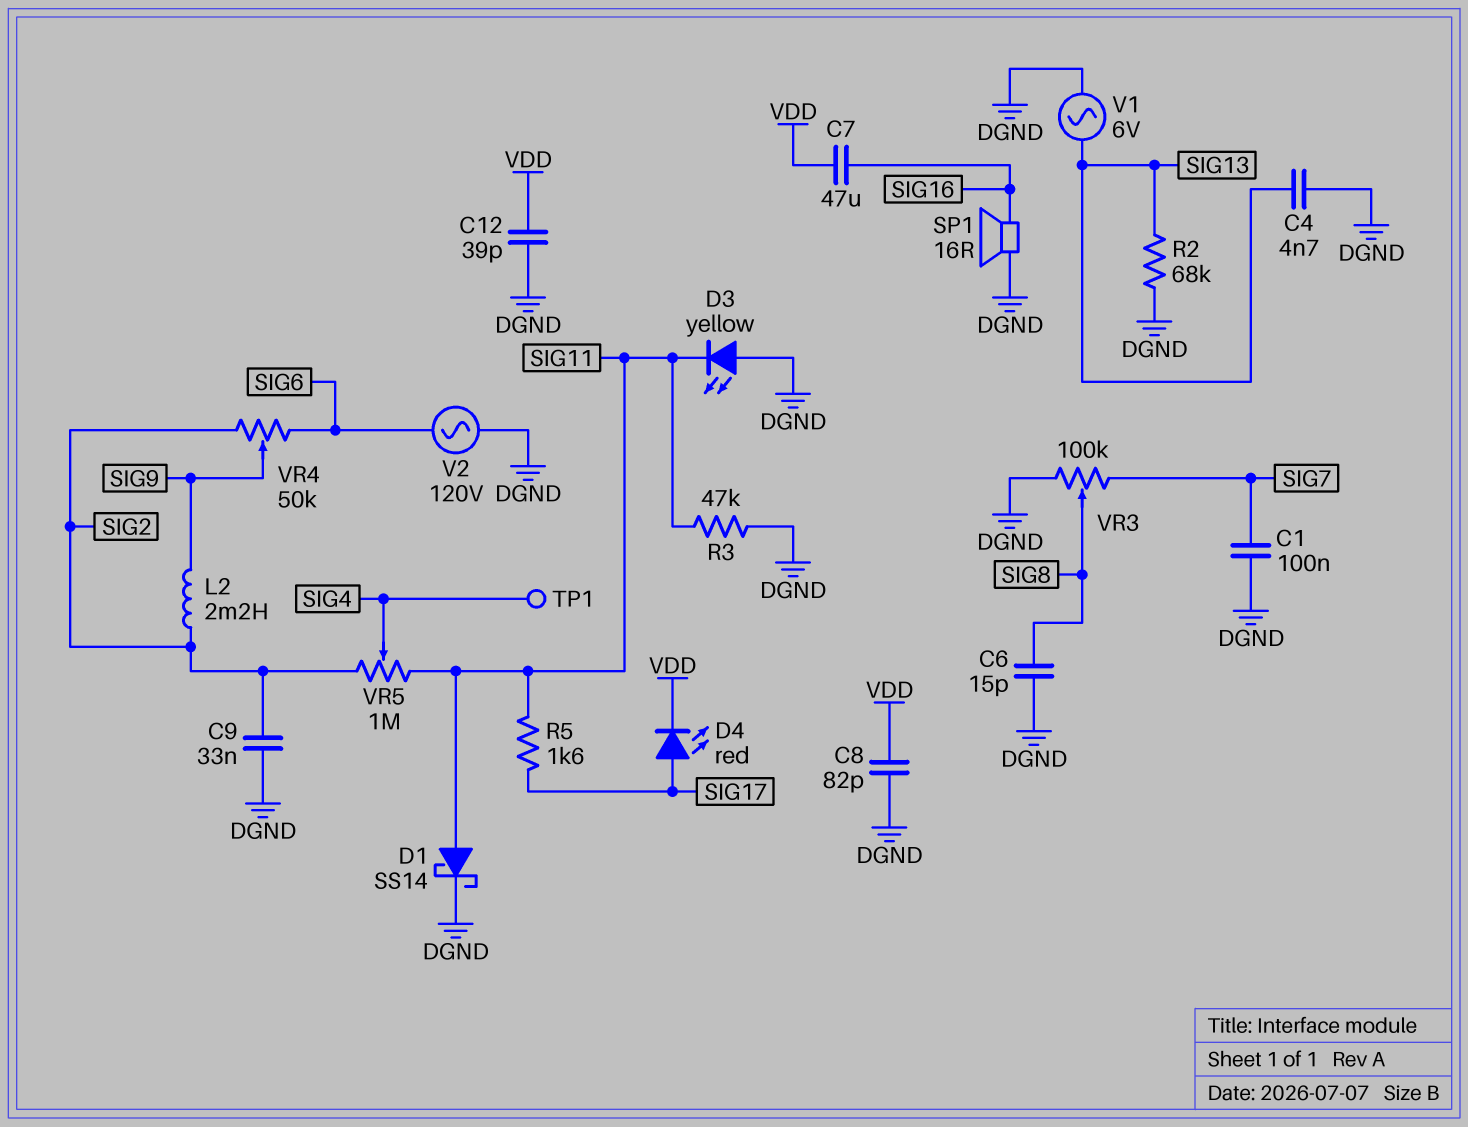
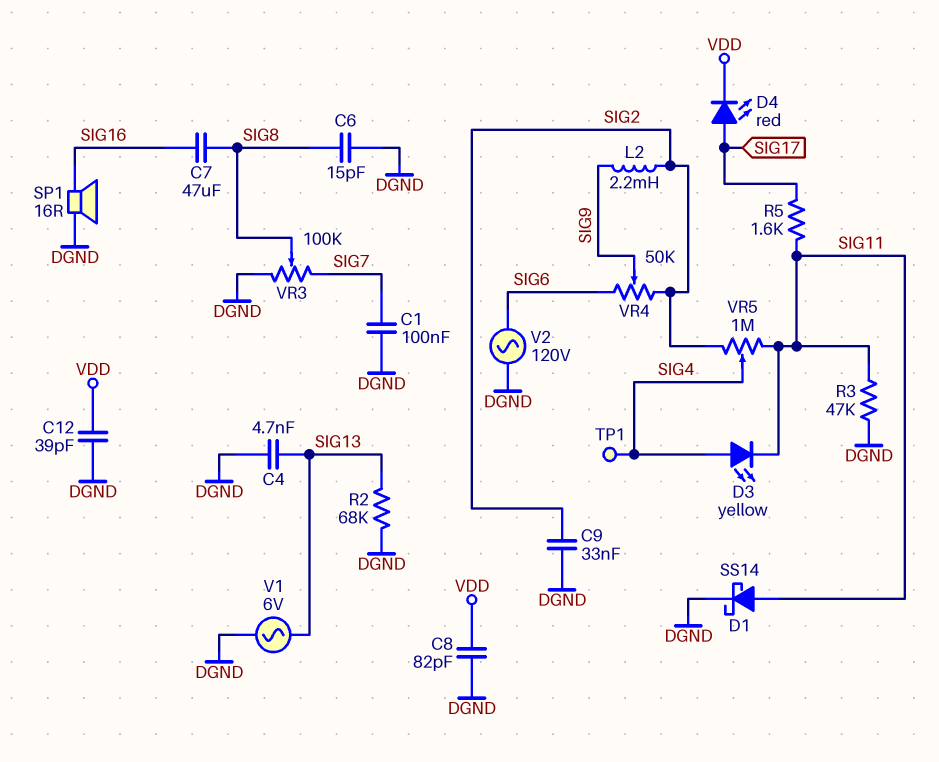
C7: 47uF (SIG16, VDD) -> 47uF (SIG8, SIG16)
D3: LED yellow (A DGND, K SIG11) -> LED yellow (A SIG4, K SIG11)

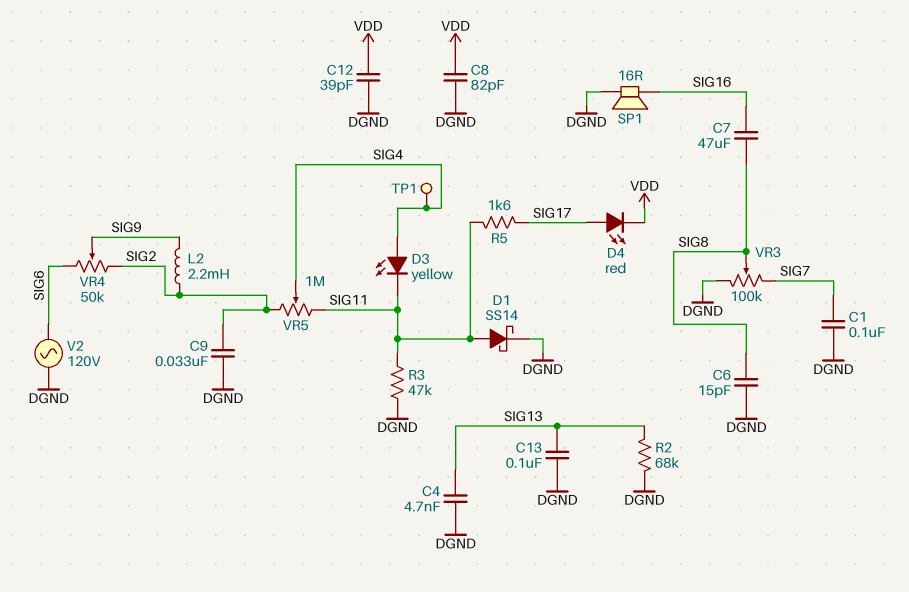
C13: none -> 100nF (DGND, SIG13)
V1: AC 6V (DGND, SIG13) -> none

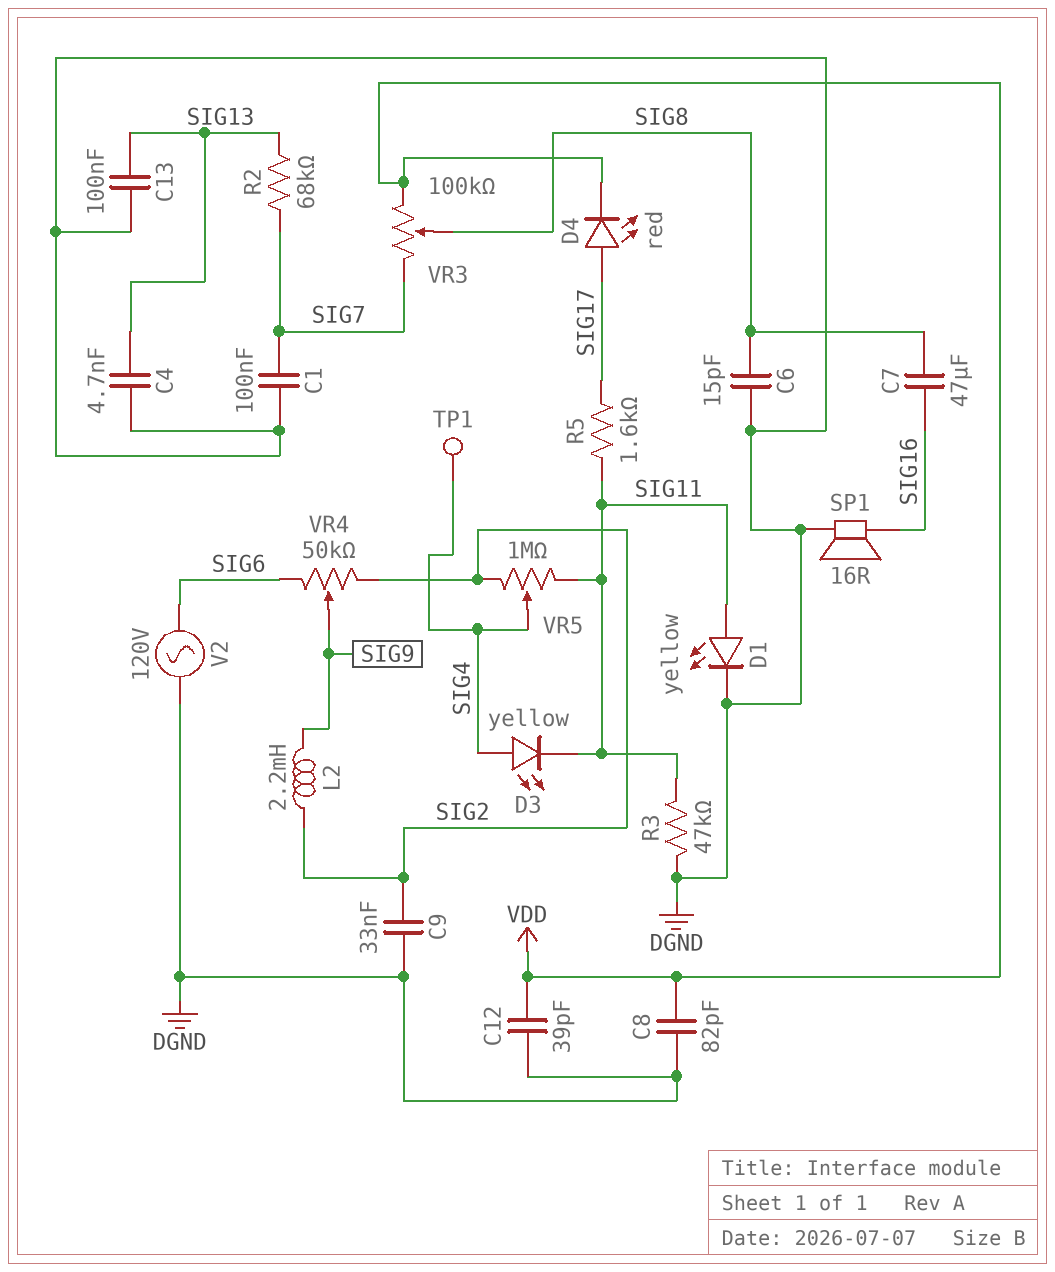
D1: schottky SS14 (A SIG11, K DGND) -> LED yellow (A SIG11, K DGND)
R2: 68k (DGND, SIG13) -> 68k (SIG7, SIG13)
VR3: 100k (DGND, SIG7, wiper SIG8) -> 100k (SIG7, VDD, wiper SIG8)

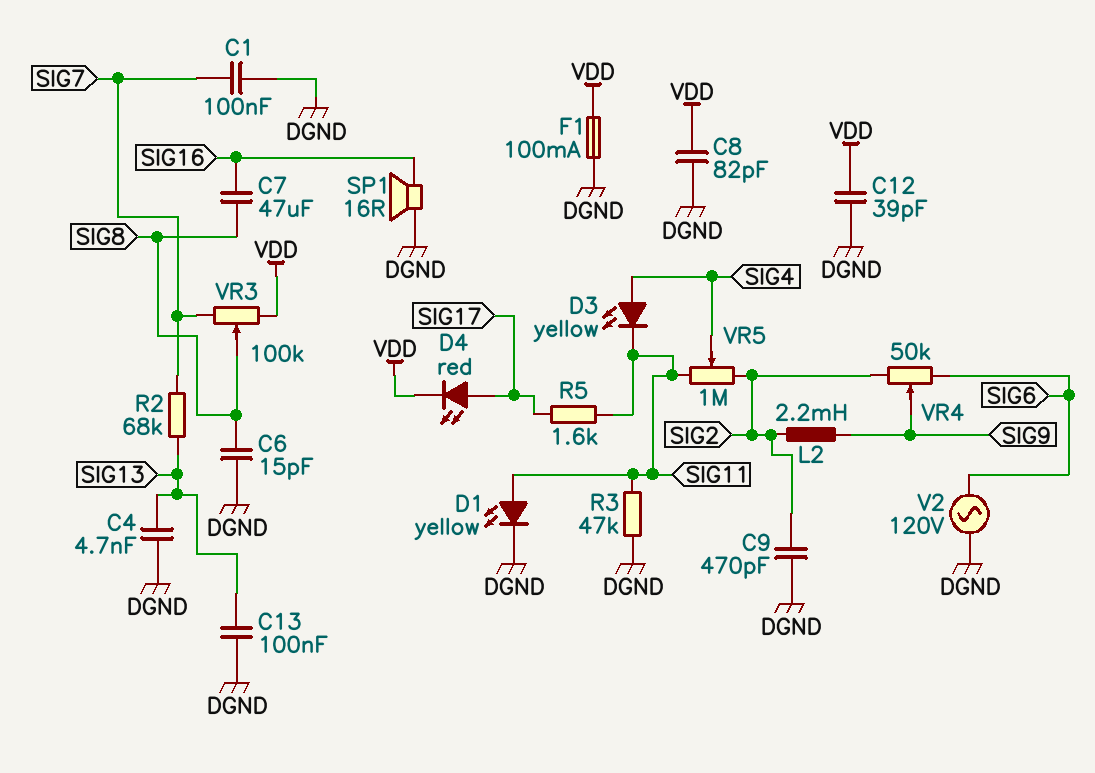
C9: 33nF (DGND, SIG2) -> 470pF (DGND, SIG2)
F1: none -> 100mA (DGND, VDD)
TP1: test point (SIG4) -> none

